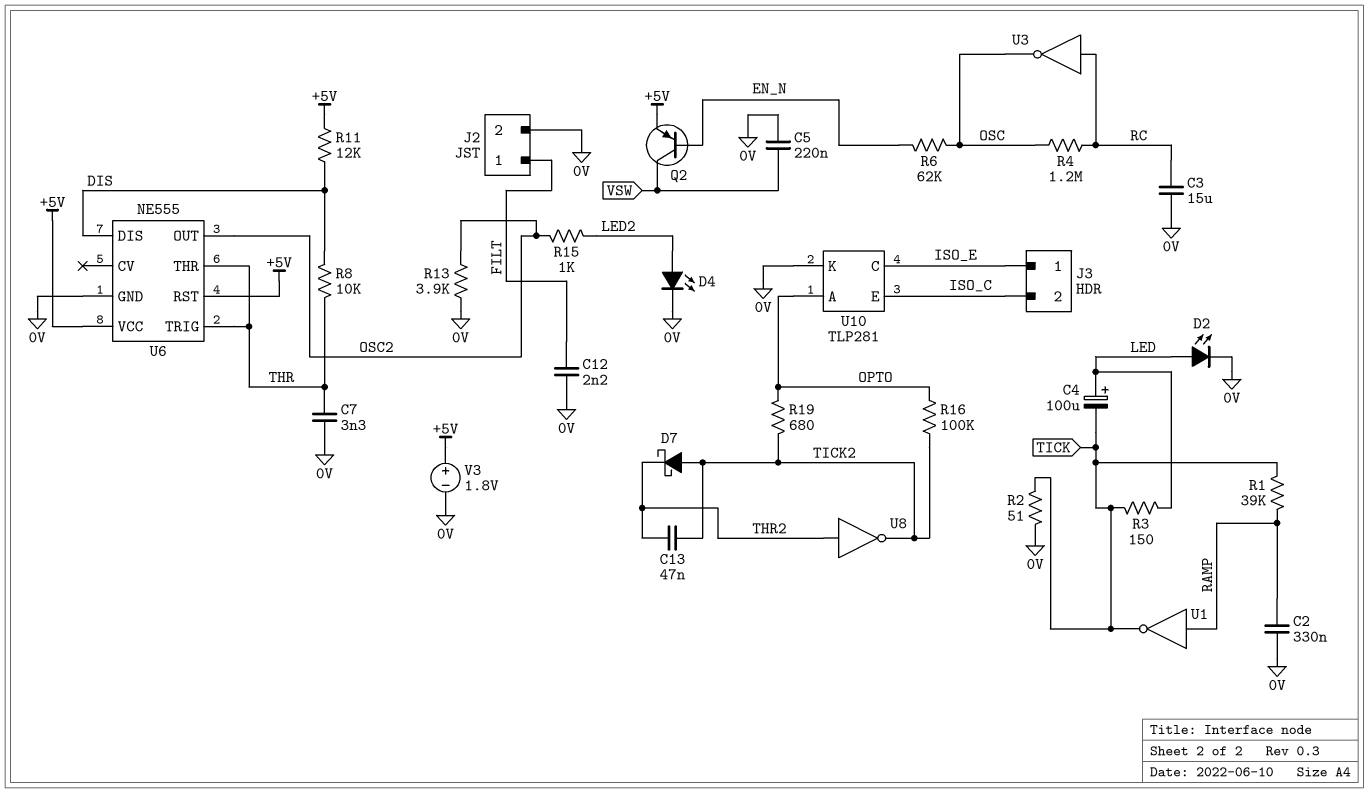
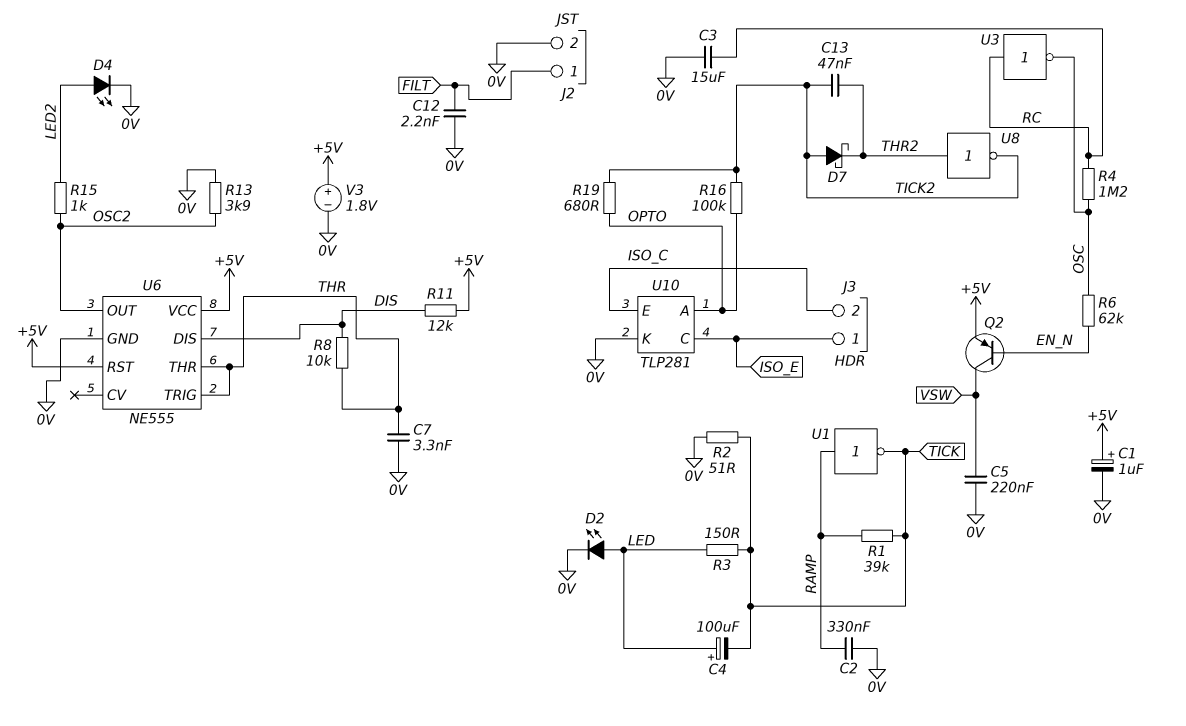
C1: none -> 1uF (plus +5V, minus 0V)

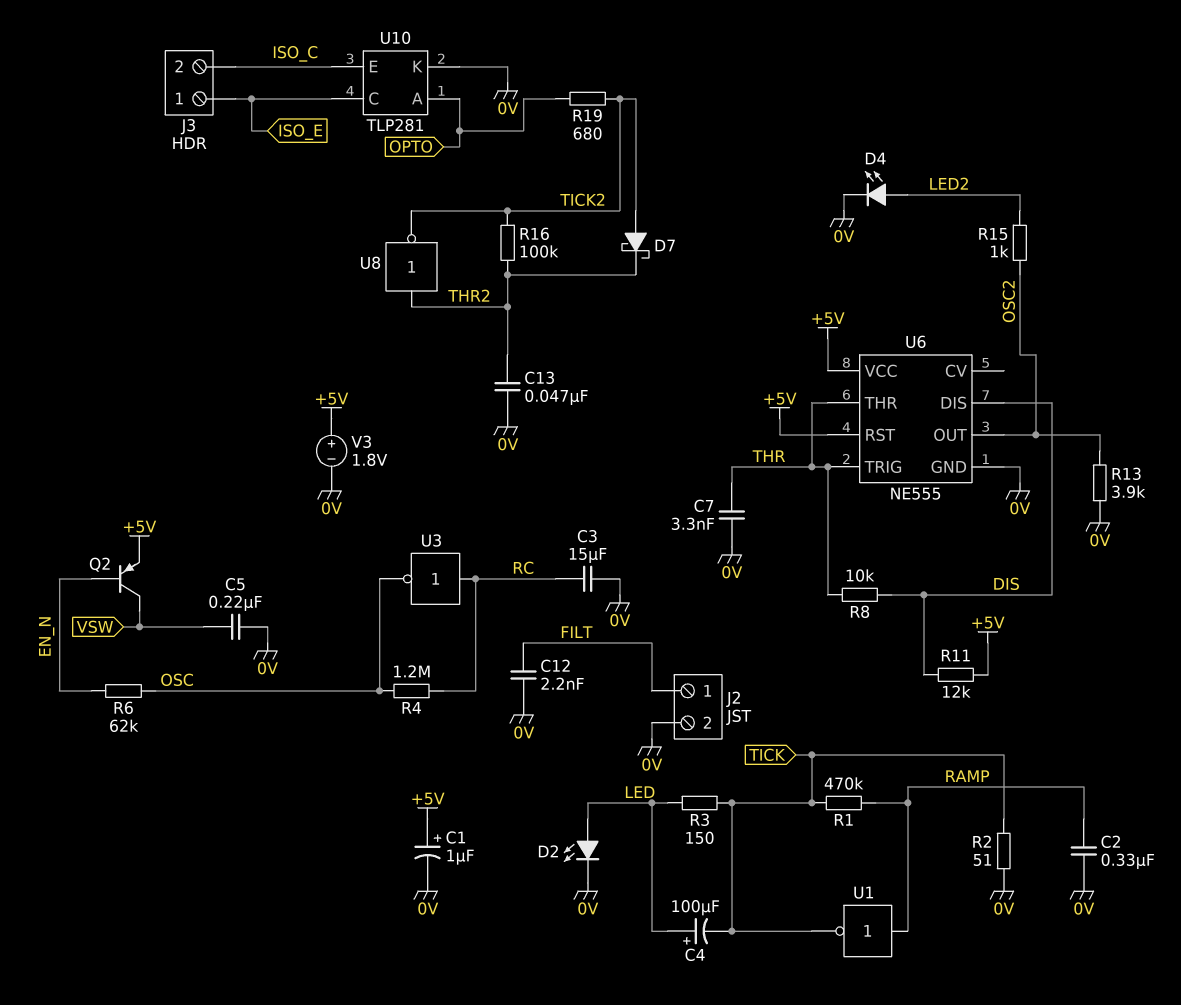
C13: 47nF (THR2, TICK2) -> 47nF (0V, THR2)
R1: 39k (RAMP, TICK) -> 470k (RAMP, TICK)
R16: 100k (OPTO, TICK2) -> 100k (THR2, TICK2)

